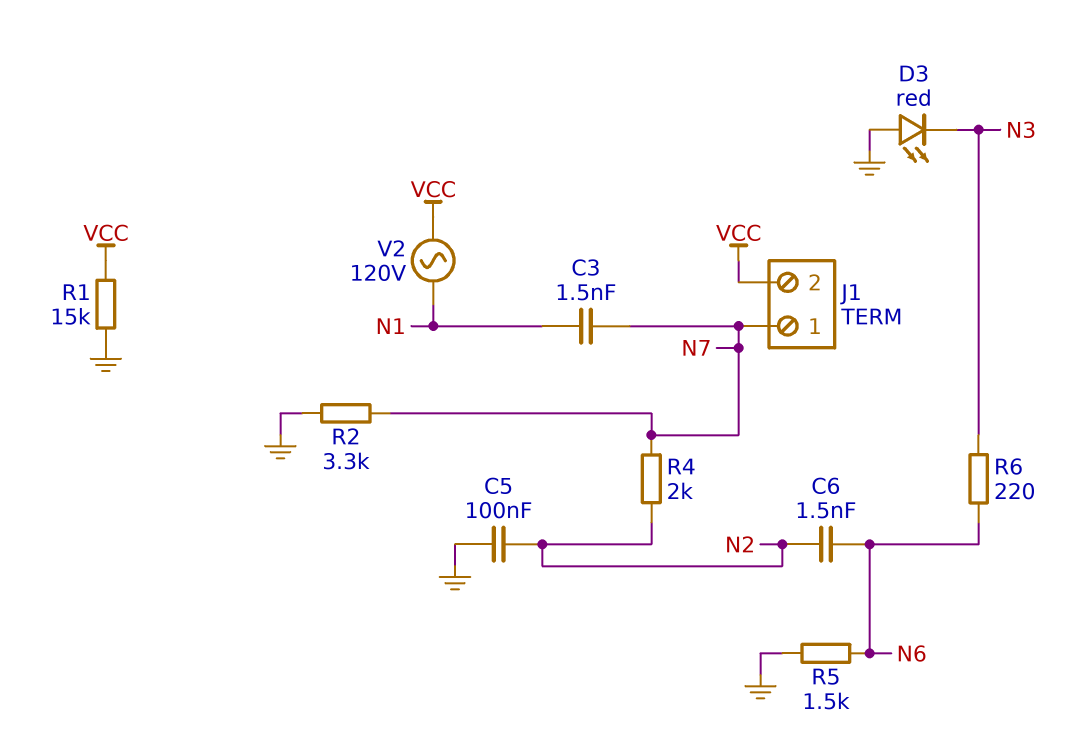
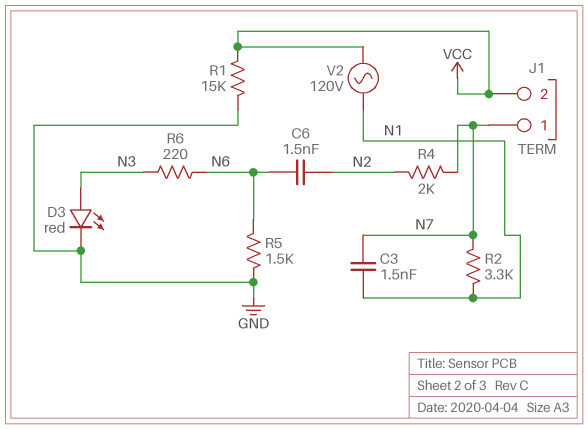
C5: 100nF (GND, N2) -> none
D3: LED red (A GND, K N3) -> LED red (A N3, K GND)
R2: 3.3k (GND, N7) -> 3.3k (N1, N7)

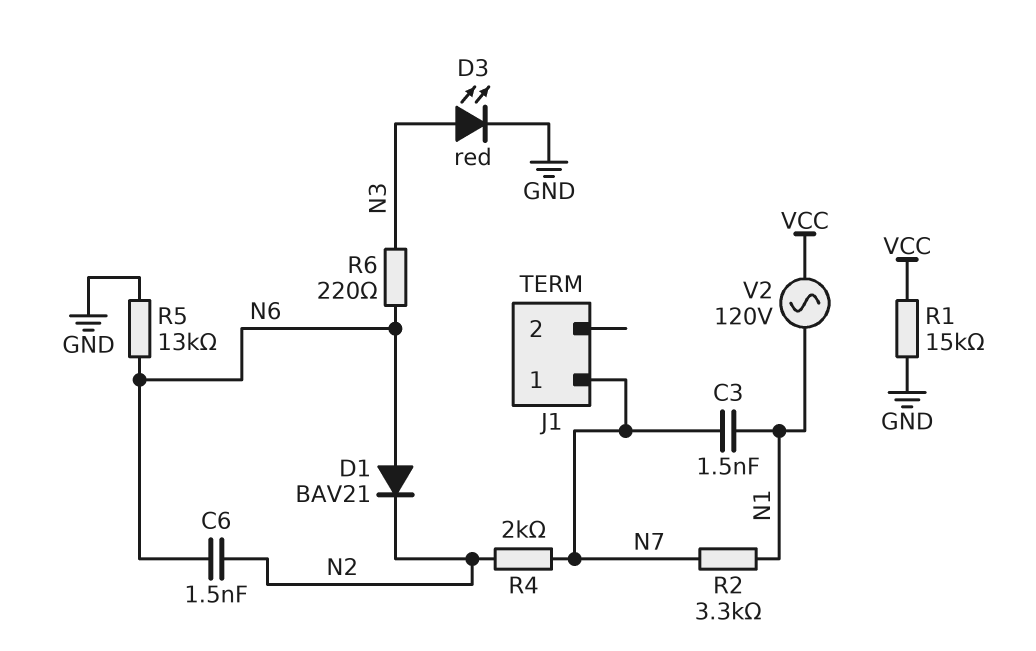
D1: none -> diode BAV21 (A N6, K N2)
J1 pin 2: VCC -> none
R5: 1.5k (GND, N6) -> 13k (GND, N6)

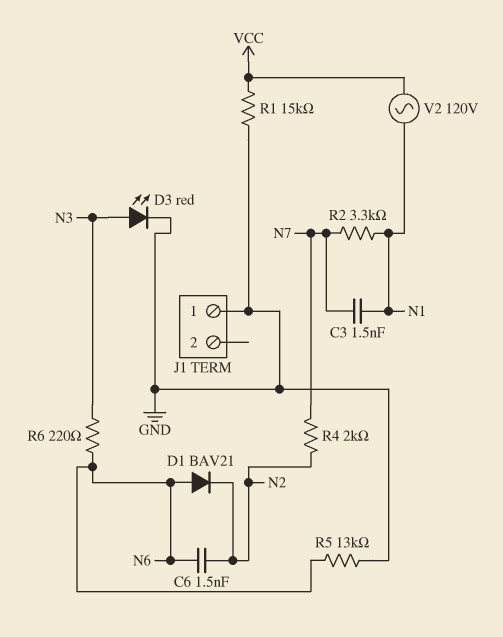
J1 pin 1: N7 -> GND

